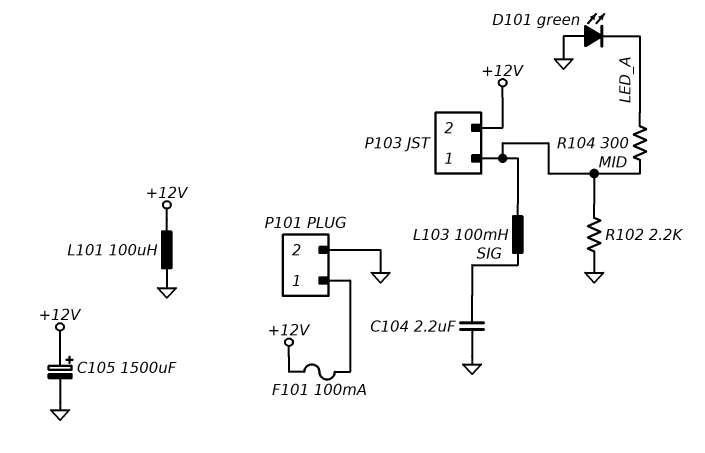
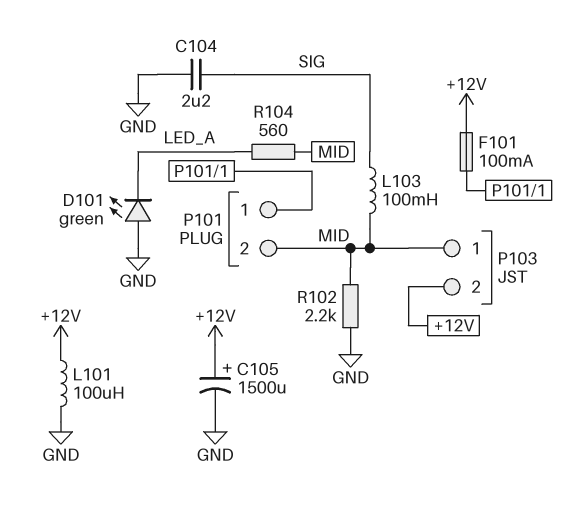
P101 pin 2: GND -> MID
R104: 300 (LED_A, MID) -> 560 (LED_A, MID)

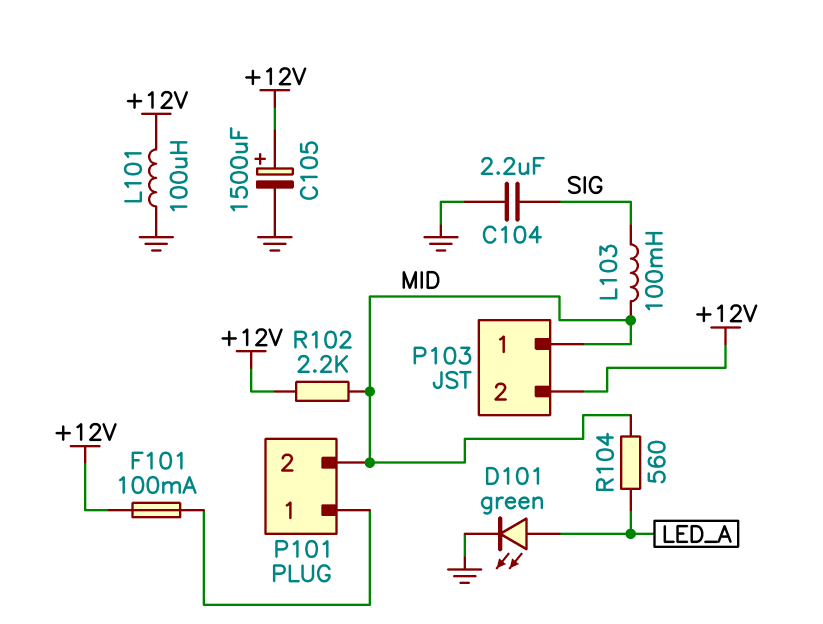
D101: LED green (A GND, K LED_A) -> LED green (A LED_A, K GND)
R102: 2.2k (GND, MID) -> 2.2k (+12V, MID)

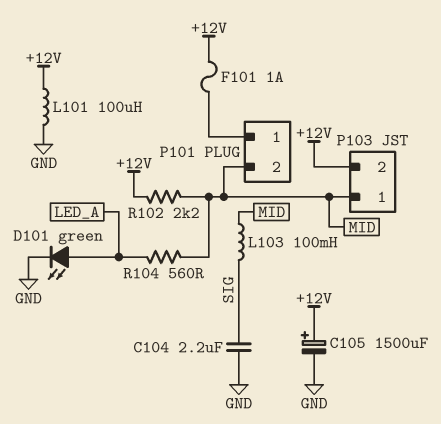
F101: 100mA (+12V, P101/1) -> 1A (+12V, P101/1)

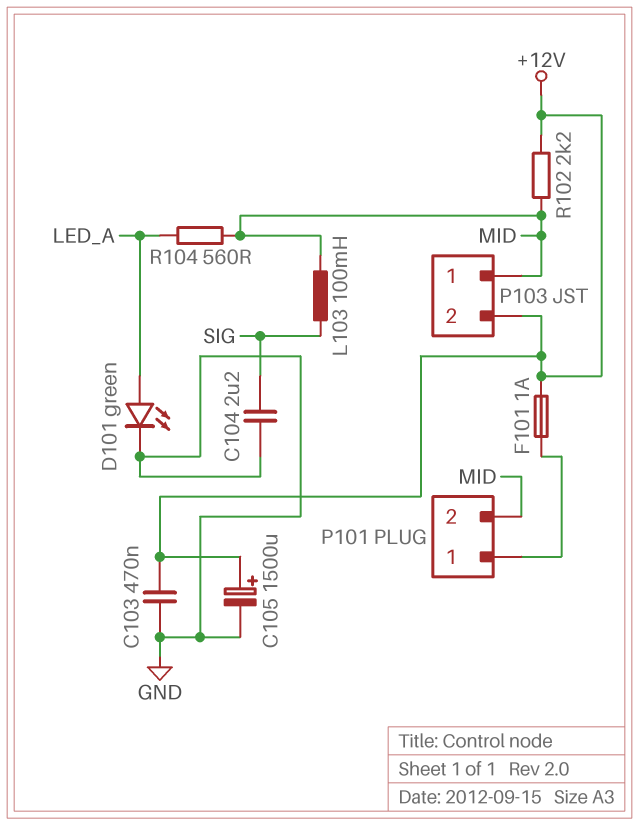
C103: none -> 470nF (+12V, GND)
L101: 100uH (+12V, GND) -> none

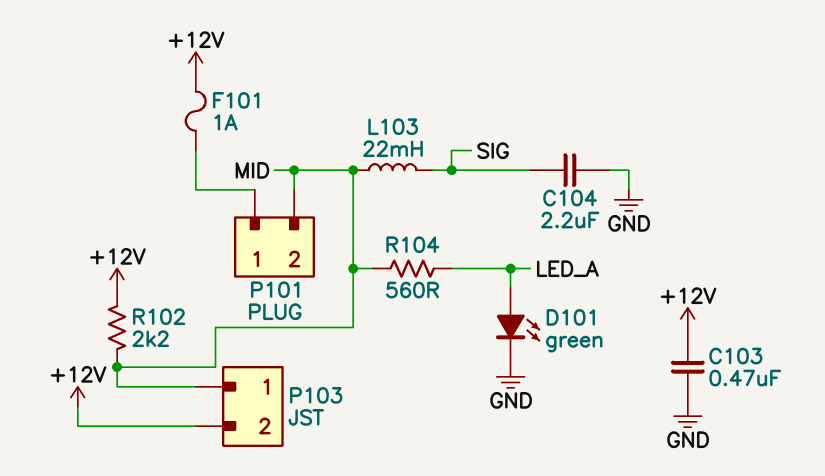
C105: 1500uF (plus +12V, minus GND) -> none
L103: 100mH (MID, SIG) -> 22mH (MID, SIG)

